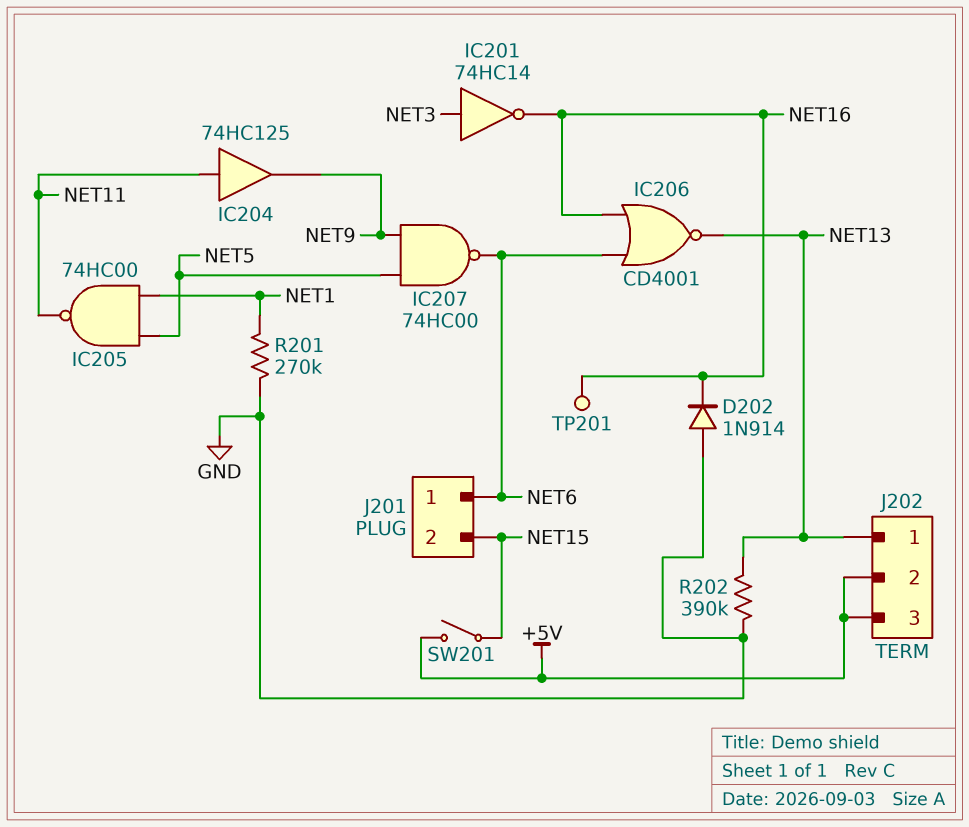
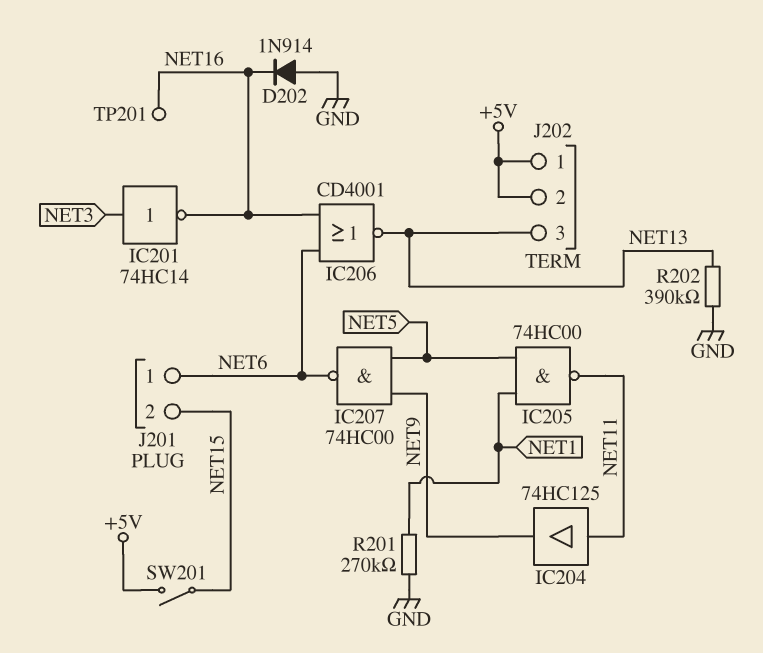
J202 pin 1: NET13 -> +5V
J202 pin 3: +5V -> NET13

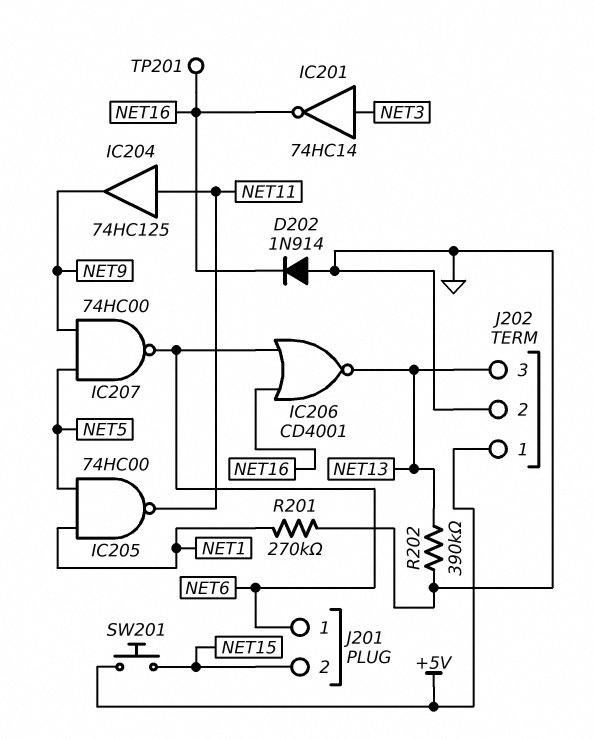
J202 pin 2: +5V -> GND
SW201: switch (+5V, NET15) -> button (+5V, NET15)

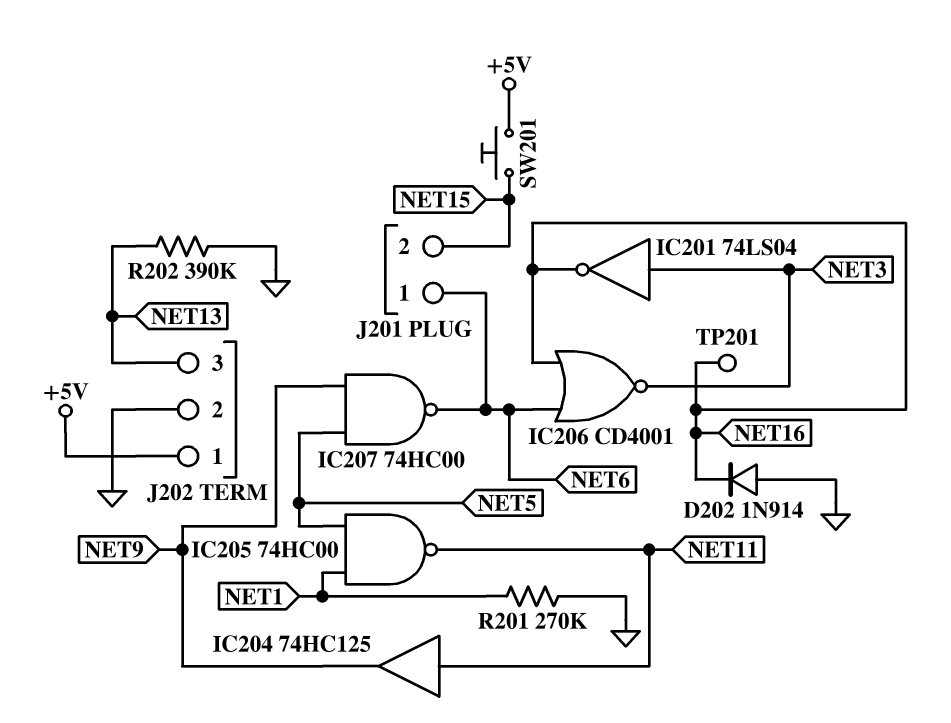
IC201: NOT 74HC14 (in NET3, out NET16) -> NOT 74LS04 (in NET3, out NET16)
IC206: NOR CD4001 (in NET6, in NET16, out NET13) -> NOR CD4001 (in NET6, in NET16, out NET3)

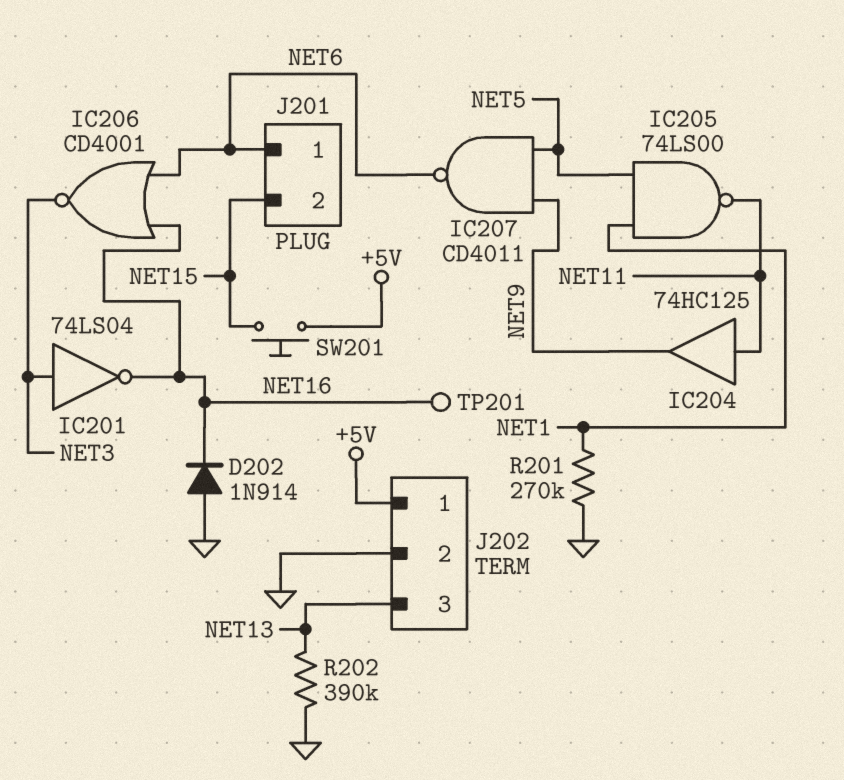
IC205: NAND 74HC00 (in NET1, in NET5, out NET11) -> NAND 74LS00 (in NET1, in NET5, out NET11)
IC207: NAND 74HC00 (in NET5, in NET9, out NET6) -> NAND CD4011 (in NET5, in NET9, out NET6)

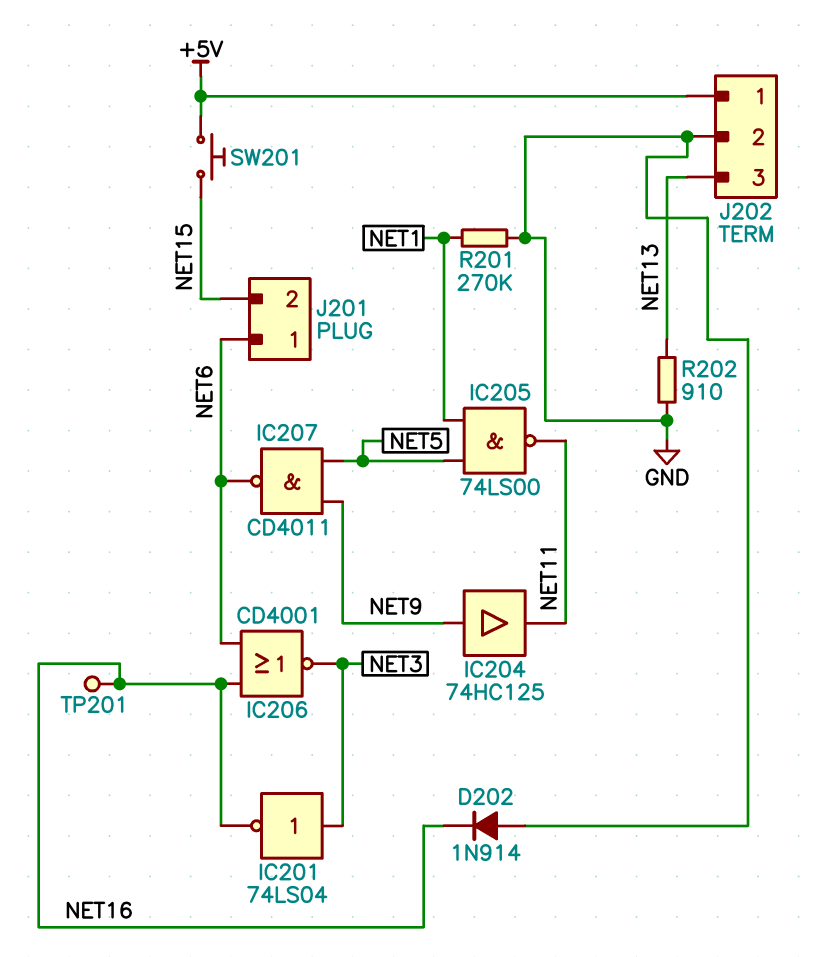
IC204: buffer 74HC125 (in NET11, out NET9) -> buffer 74HC125 (in NET9, out NET11)
R202: 390k (GND, NET13) -> 910 (GND, NET13)

